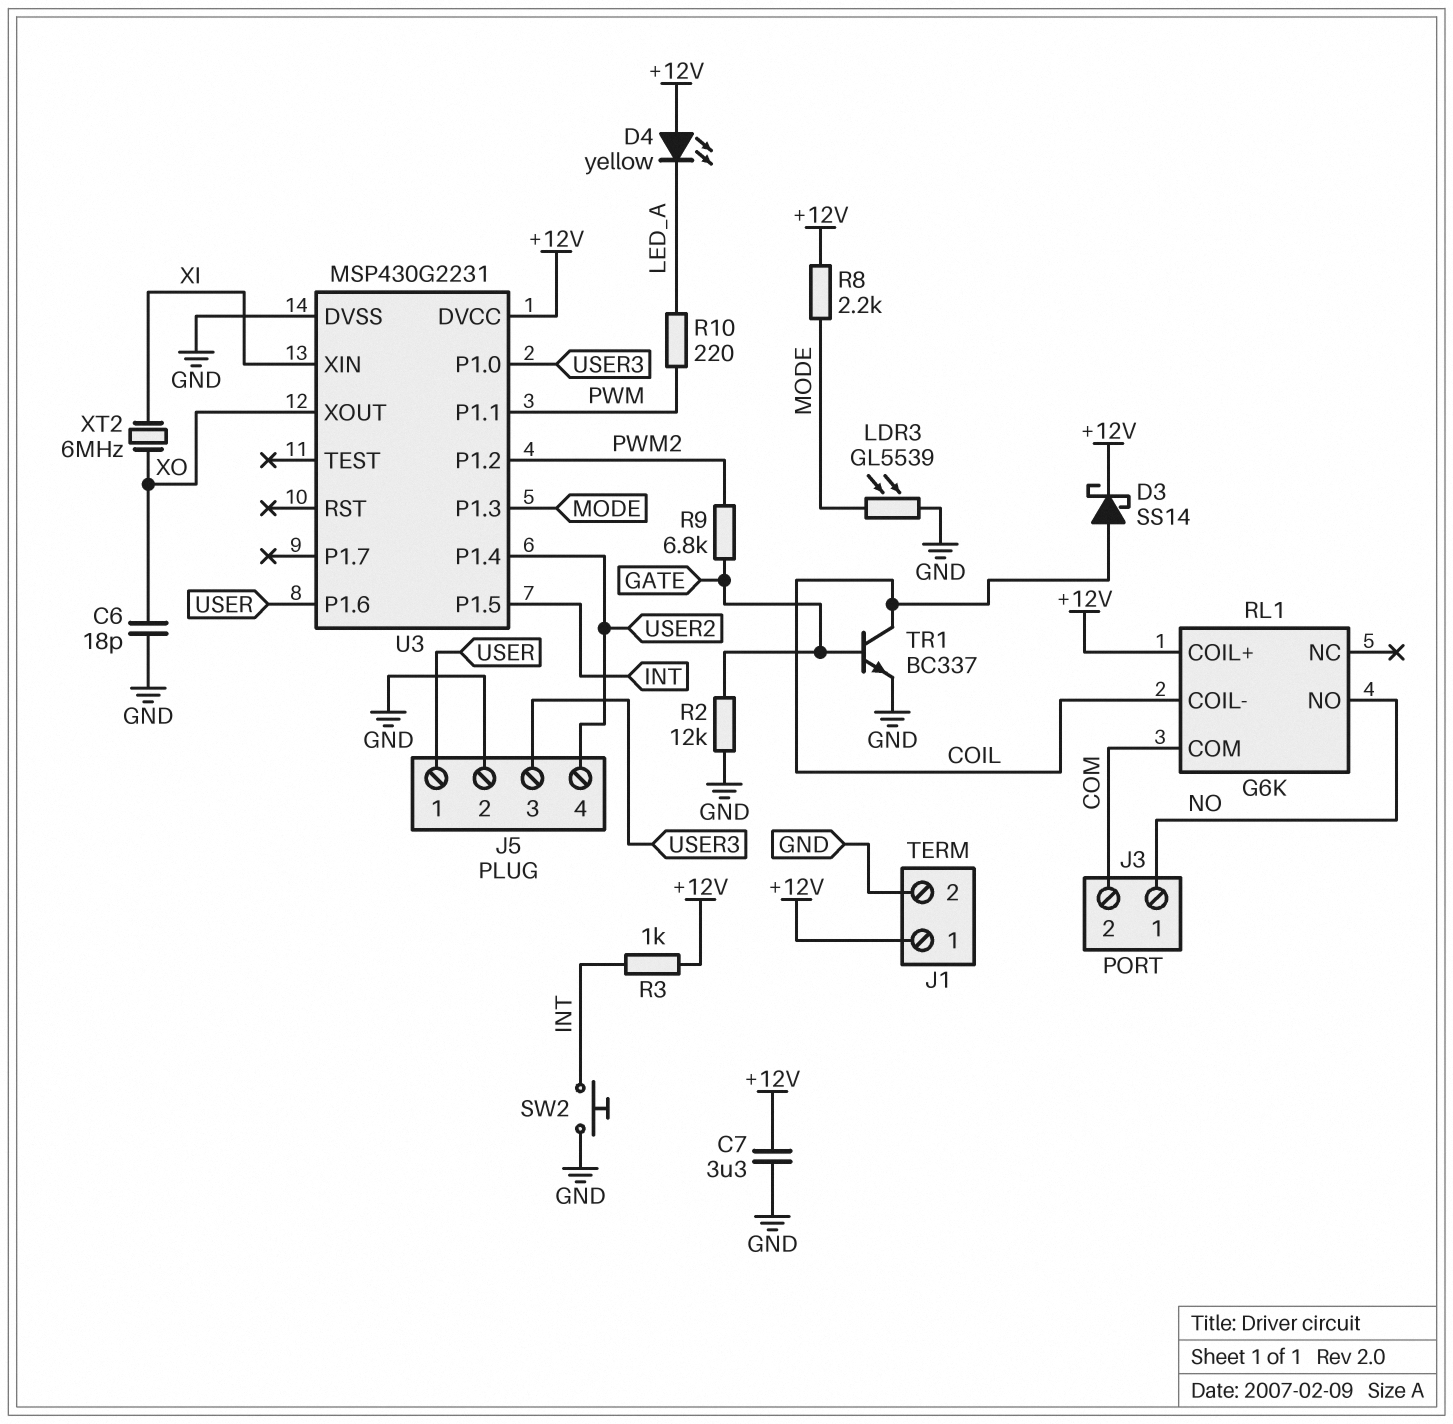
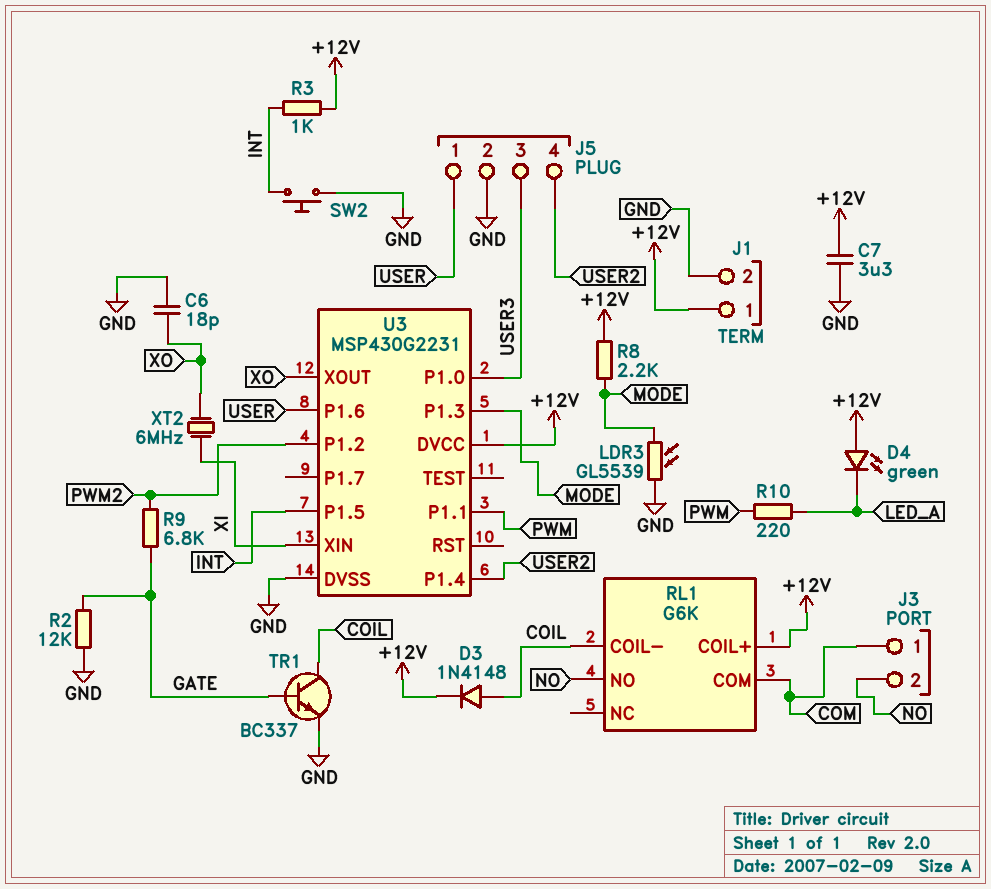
D3: schottky SS14 (A COIL, K +12V) -> diode 1N4148 (A COIL, K +12V)
D4: LED yellow (A +12V, K LED_A) -> LED green (A +12V, K LED_A)
J3 pin 1: NO -> COM
J3 pin 2: COM -> NO

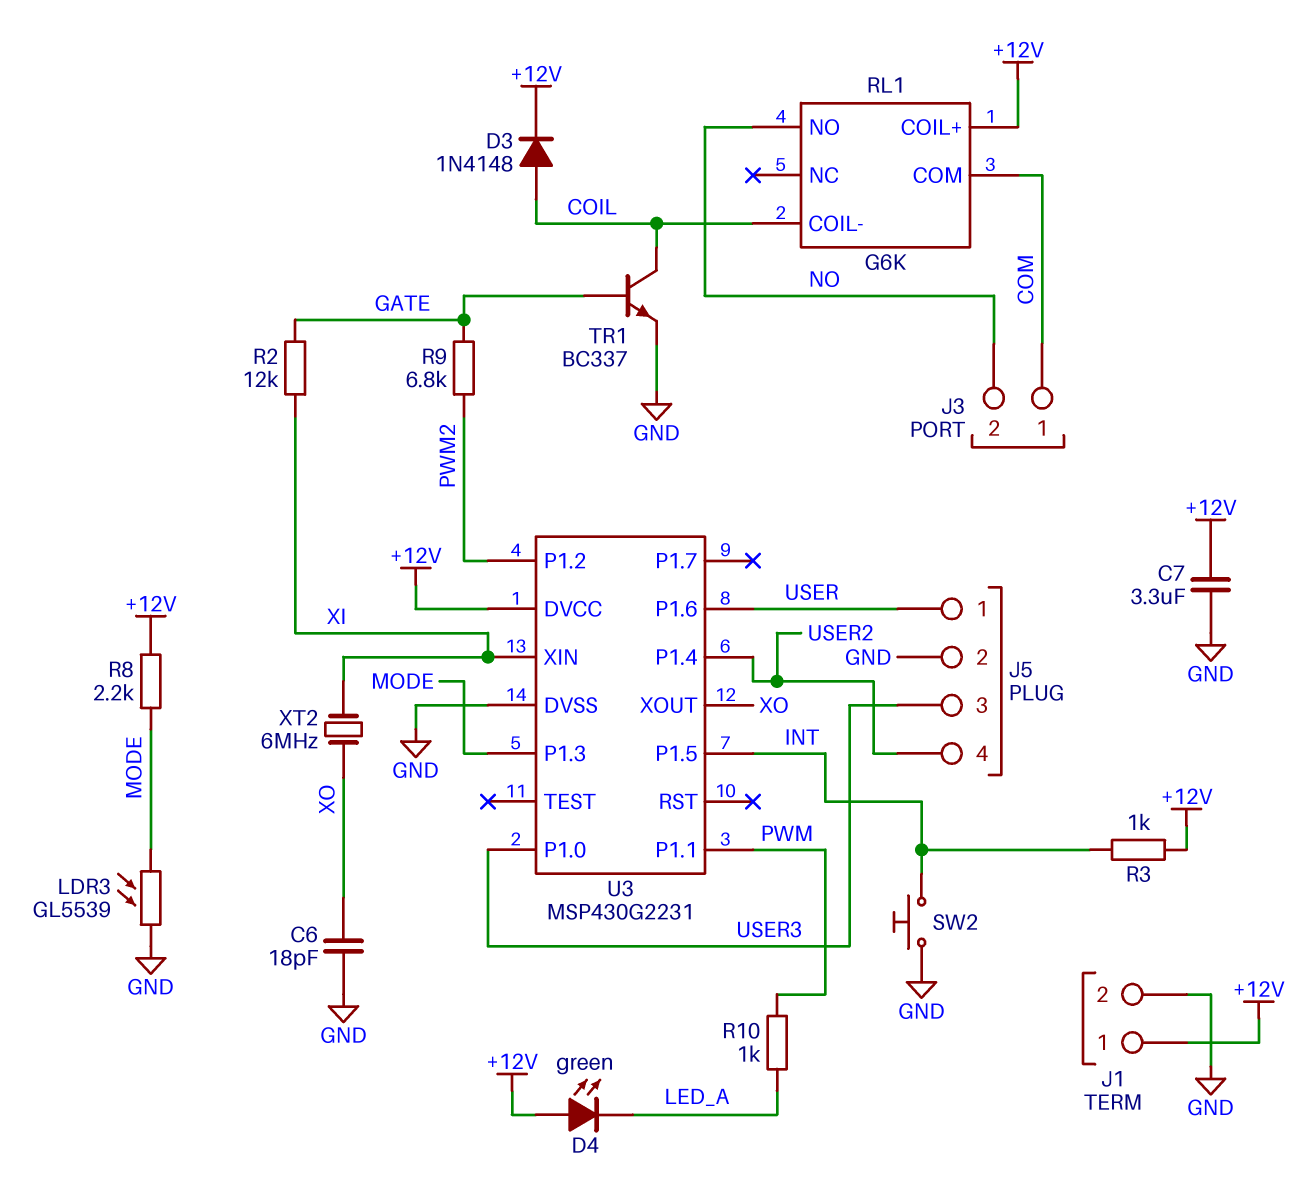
R2: 12k (GATE, GND) -> 12k (GATE, XI)
R10: 220 (LED_A, PWM) -> 1k (LED_A, PWM)

